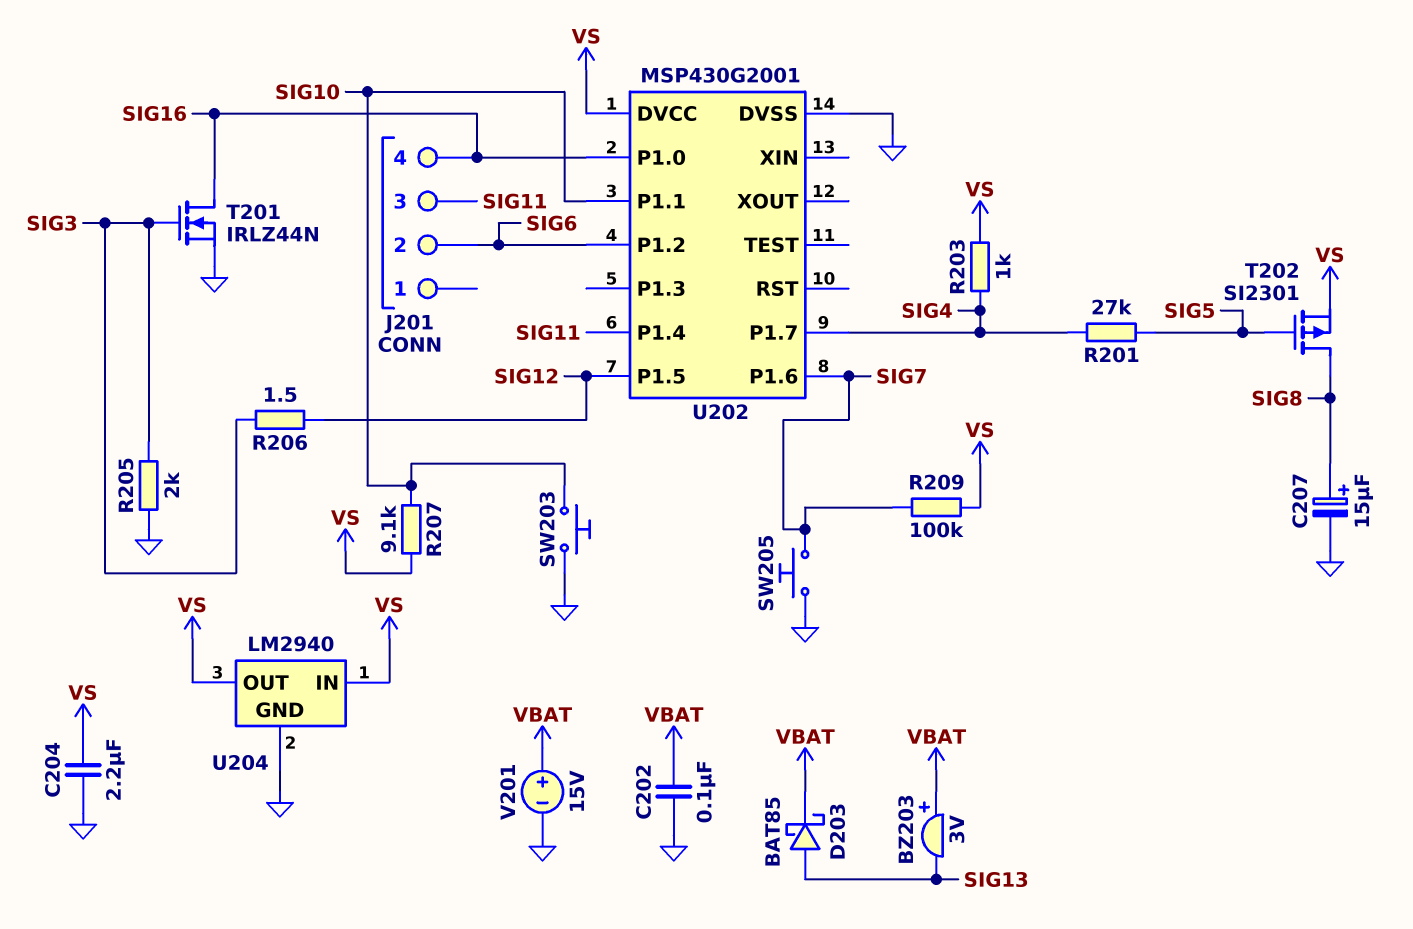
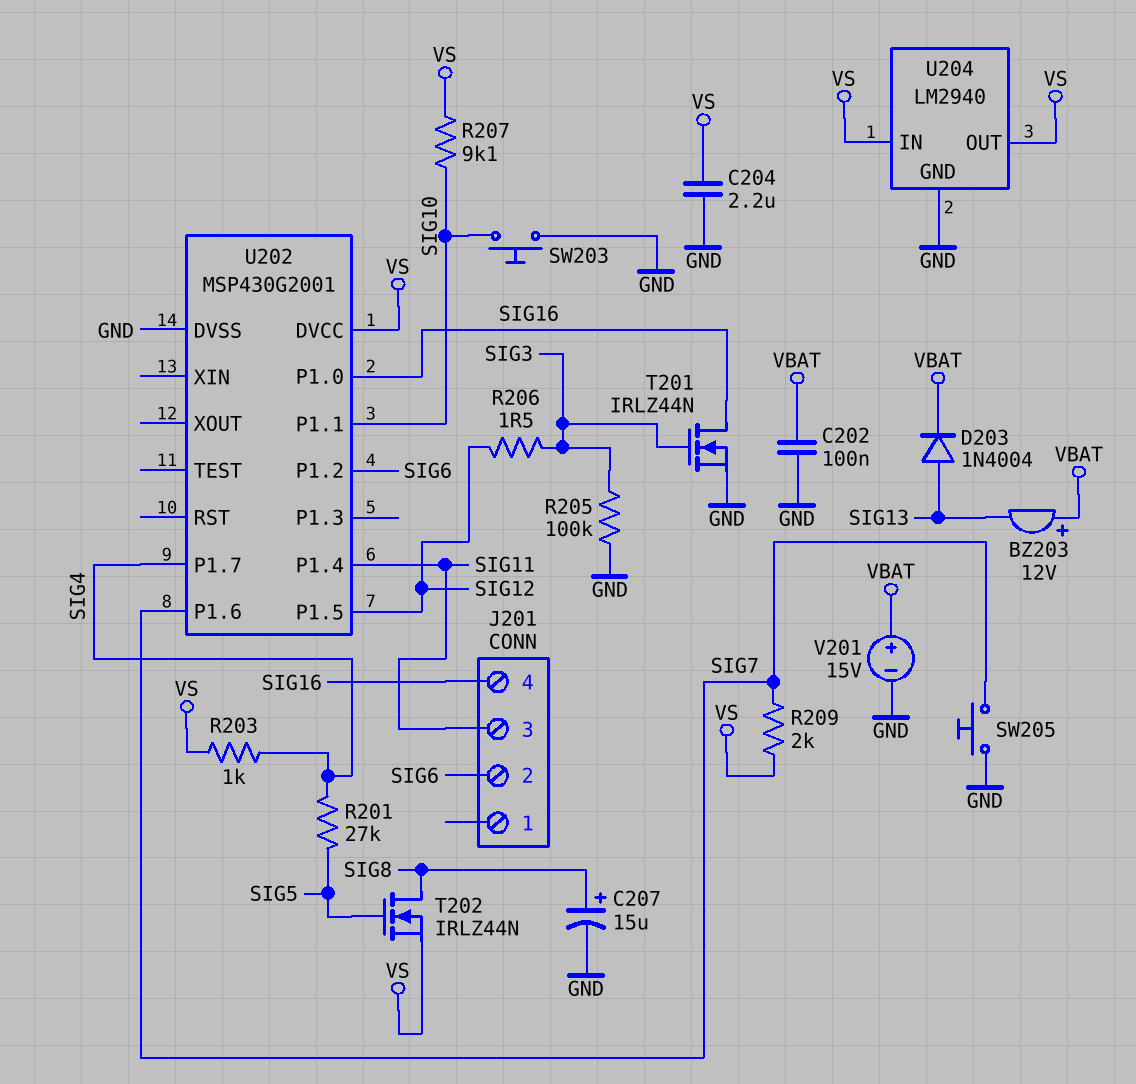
BZ203: buzzer 3V (plus VBAT, minus SIG13) -> buzzer 12V (plus VBAT, minus SIG13)
D203: schottky BAT85 (A SIG13, K VBAT) -> diode 1N4004 (A SIG13, K VBAT)
R205: 2k (GND, SIG3) -> 100k (GND, SIG3)
R209: 100k (SIG7, VS) -> 2k (SIG7, VS)
T202: PMOS SI2301 (G SIG5, D SIG8, S VS) -> NMOS IRLZ44N (G SIG5, D SIG8, S VS)

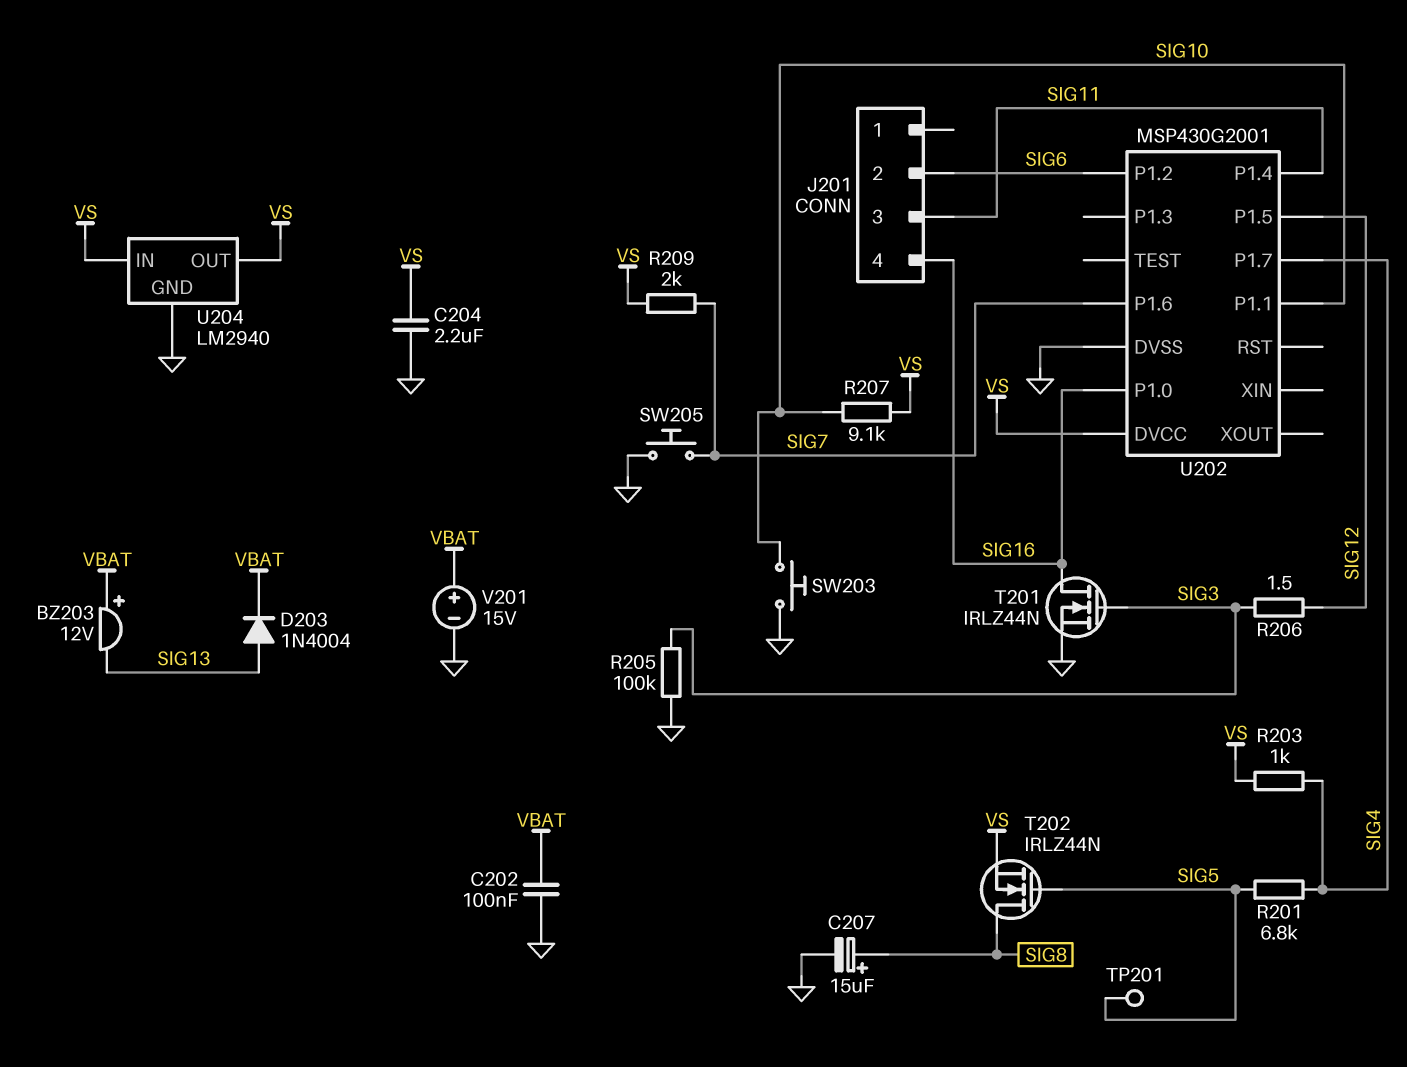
R201: 27k (SIG4, SIG5) -> 6.8k (SIG4, SIG5)
TP201: none -> test point (SIG5)

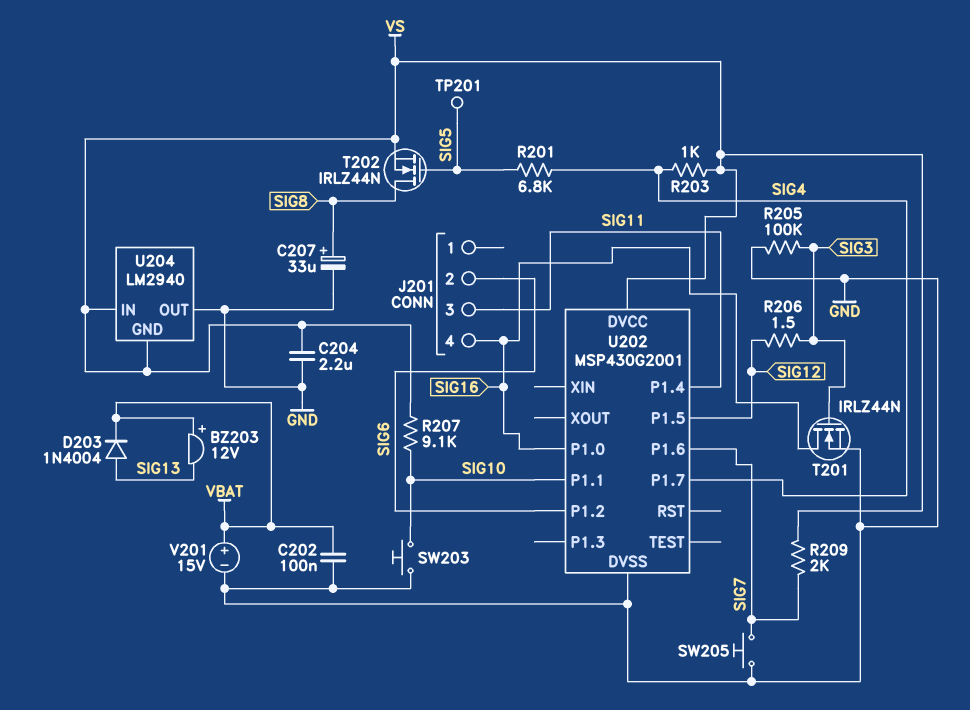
C207: 15uF (plus SIG8, minus GND) -> 33uF (plus SIG8, minus GND)
U204 pin GND: GND -> VS
U204 pin OUT: VS -> GND

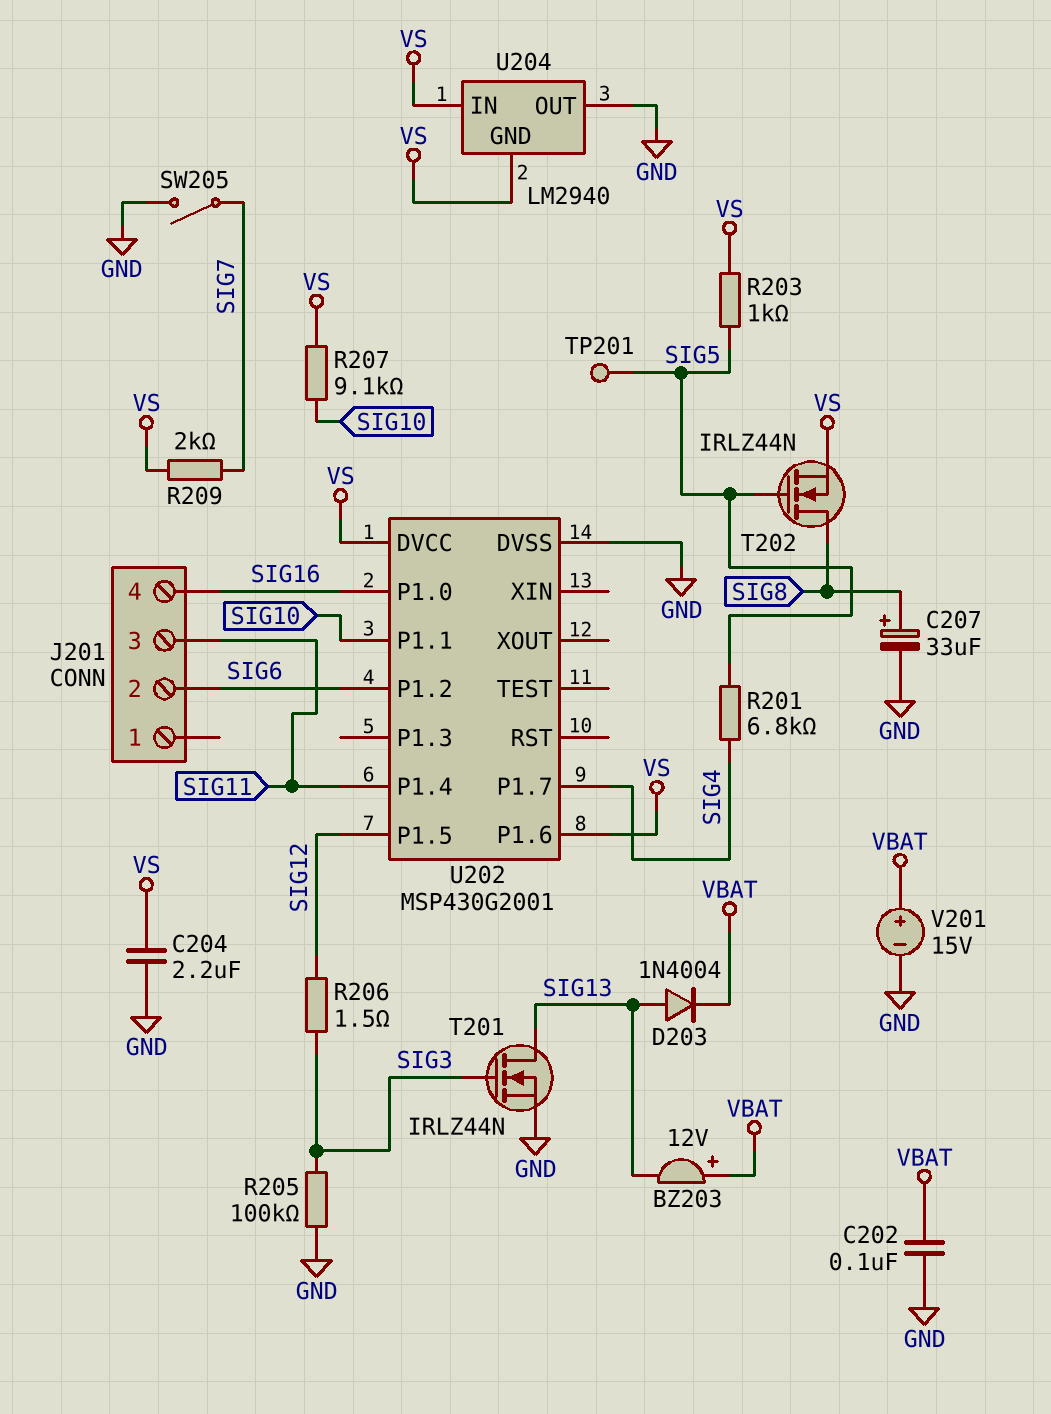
R203: 1k (SIG4, VS) -> 1k (SIG5, VS)
SW203: button (GND, SIG10) -> none
SW205: button (GND, SIG7) -> switch (GND, SIG7)
T201: NMOS IRLZ44N (G SIG3, D SIG16, S GND) -> NMOS IRLZ44N (G SIG3, D SIG13, S GND)
U202 pin P1.6: SIG7 -> VS

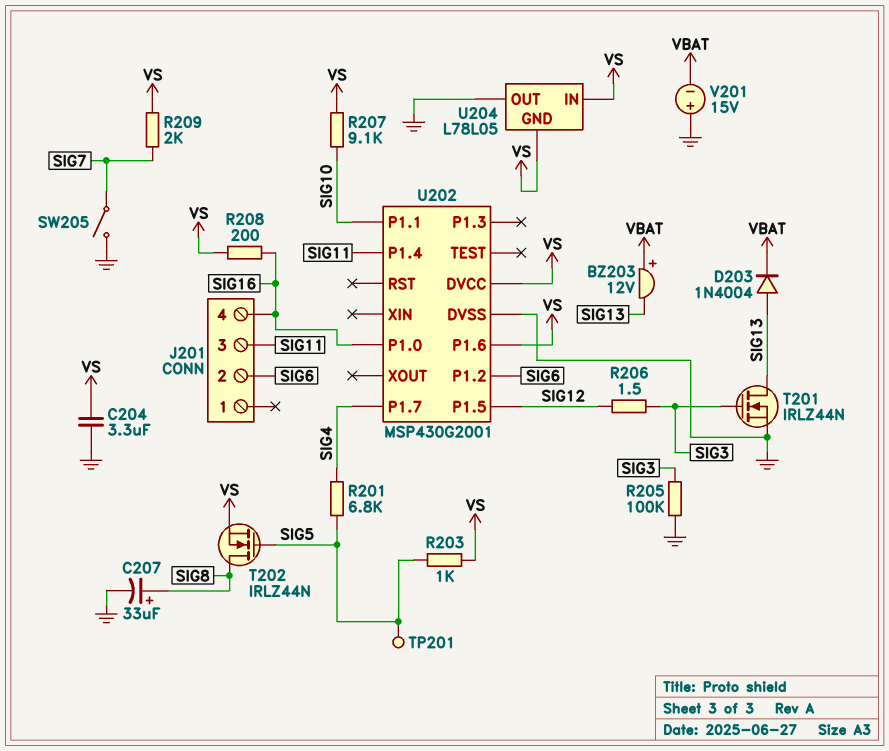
C202: 100nF (GND, VBAT) -> none
C204: 2.2uF (GND, VS) -> 3.3uF (GND, VS)
R208: none -> 200 (SIG16, VS)
U204: LM2940 -> L78L05
V201: 15V (plus VBAT, minus GND) -> 15V (plus GND, minus VBAT)

